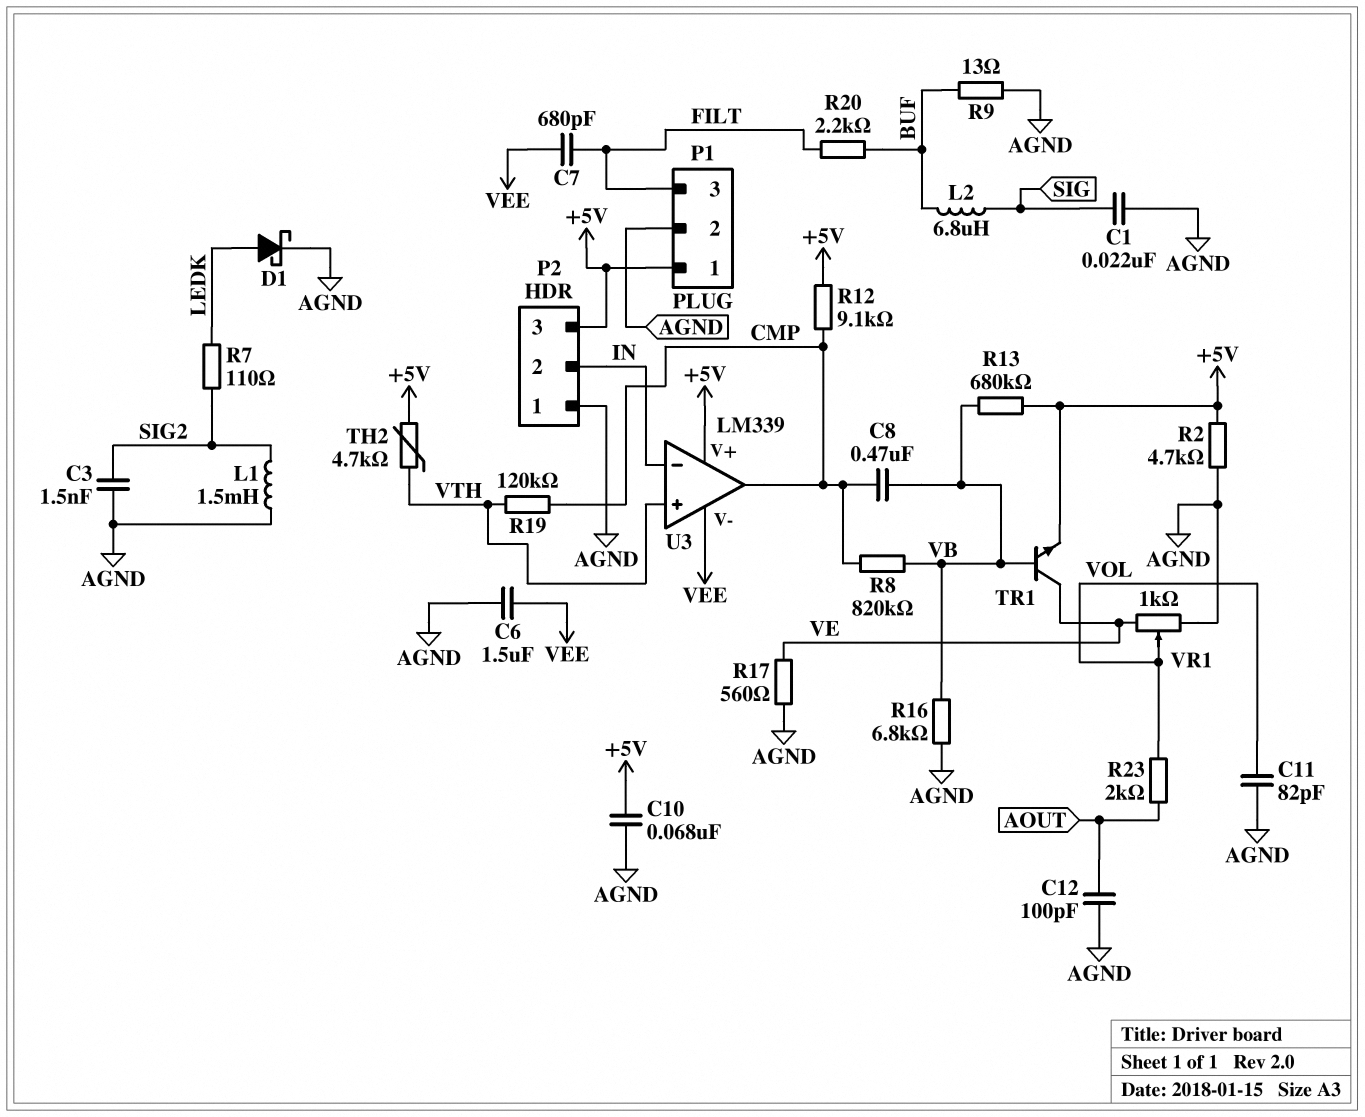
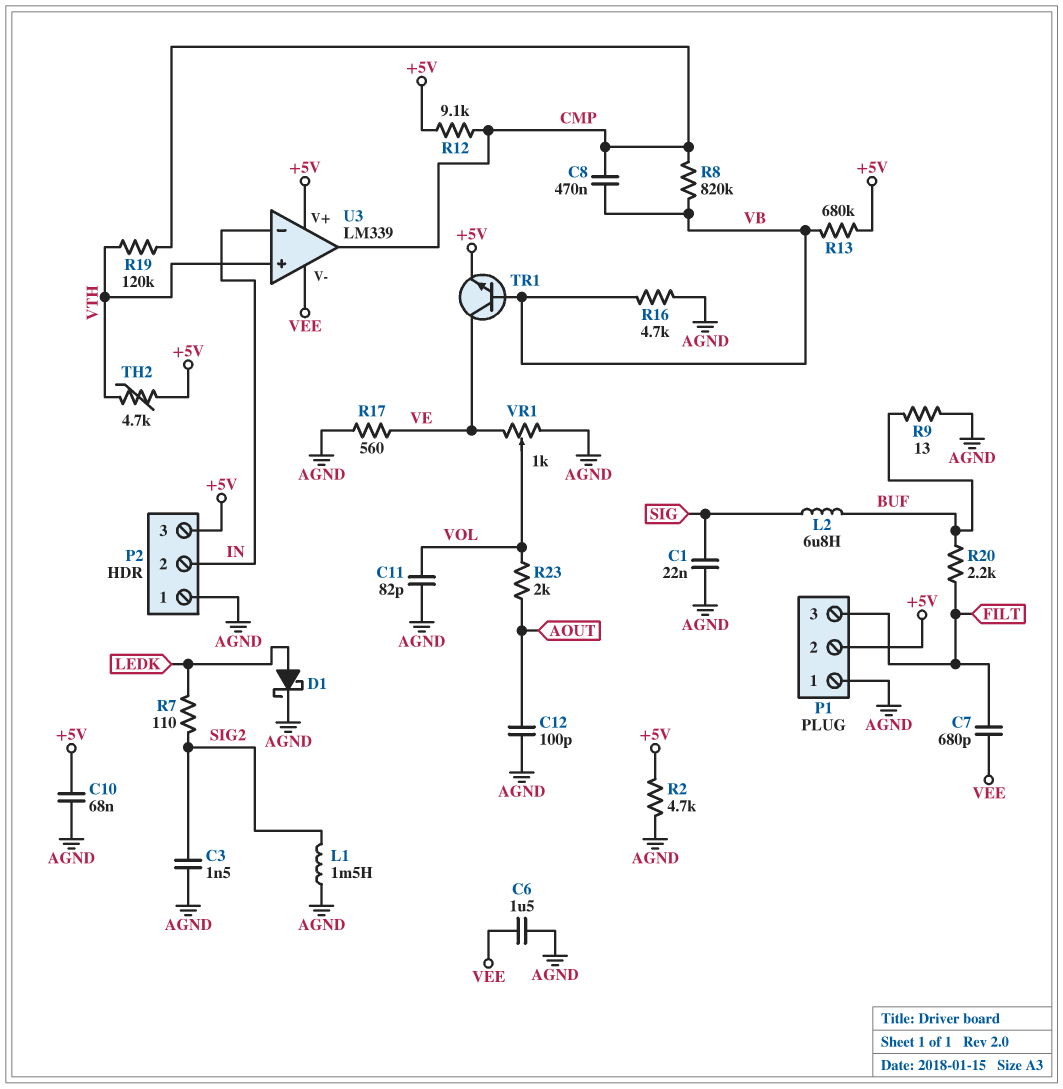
P1 pin 1: +5V -> AGND
P1 pin 2: AGND -> +5V
R16: 6.8k (AGND, VB) -> 4.7k (AGND, VB)

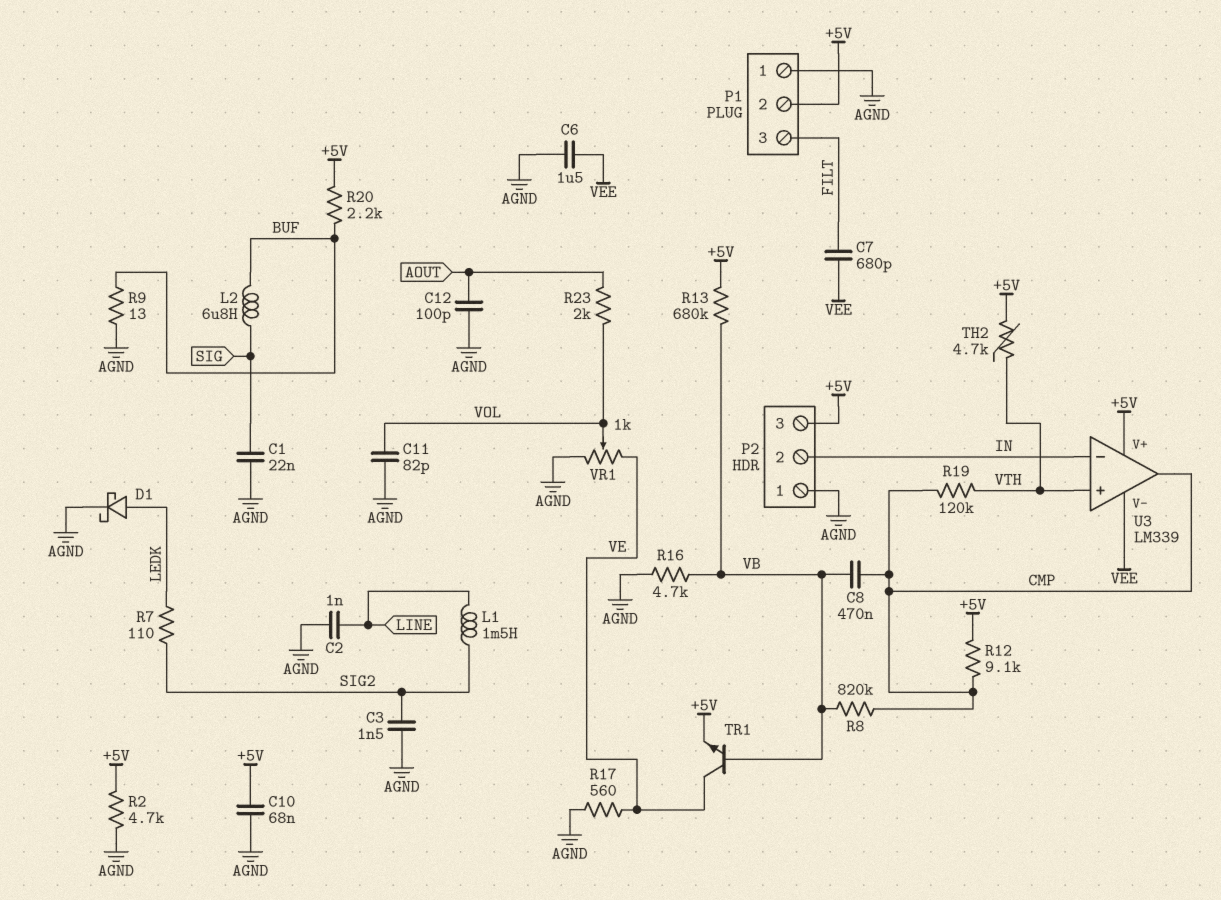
C2: none -> 1nF (AGND, LINE)
L1: 1.5mH (AGND, SIG2) -> 1.5mH (LINE, SIG2)
R20: 2.2k (BUF, FILT) -> 2.2k (+5V, BUF)

